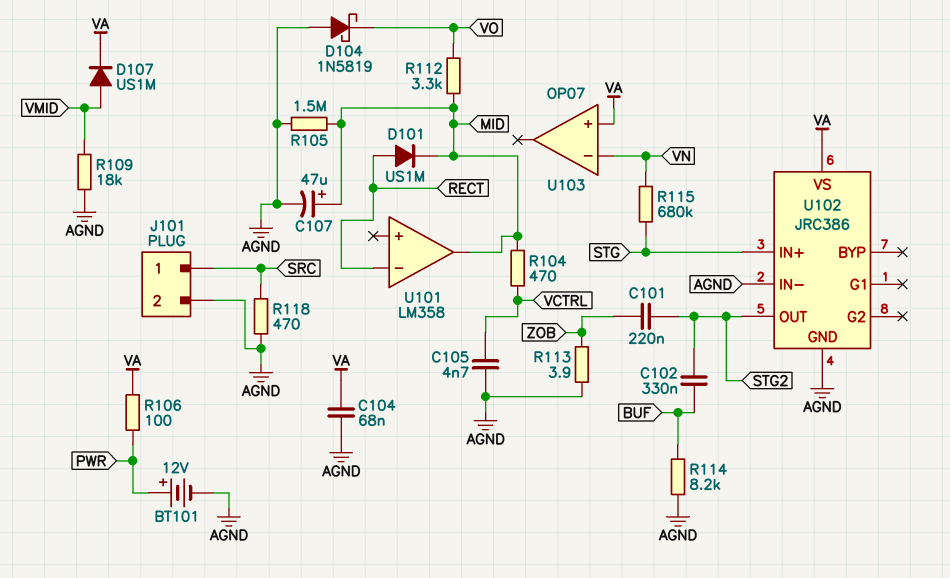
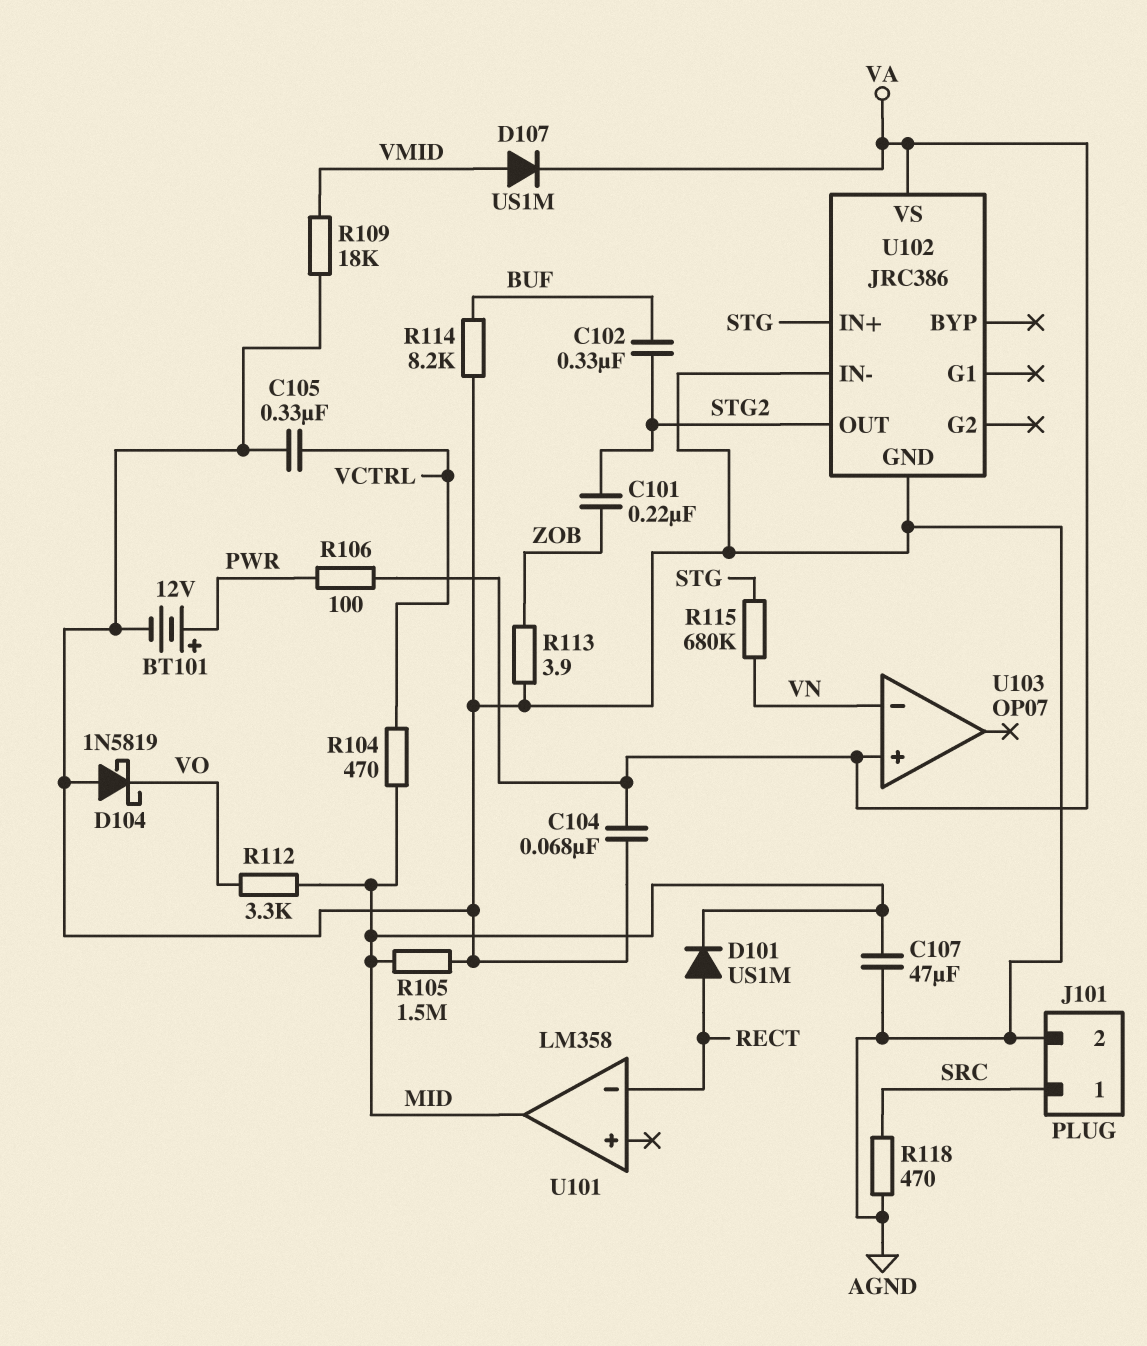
C105: 4.7nF (AGND, VCTRL) -> 330nF (AGND, VCTRL)
C107: 47uF (plus MID, minus AGND) -> 47uF (AGND, MID)

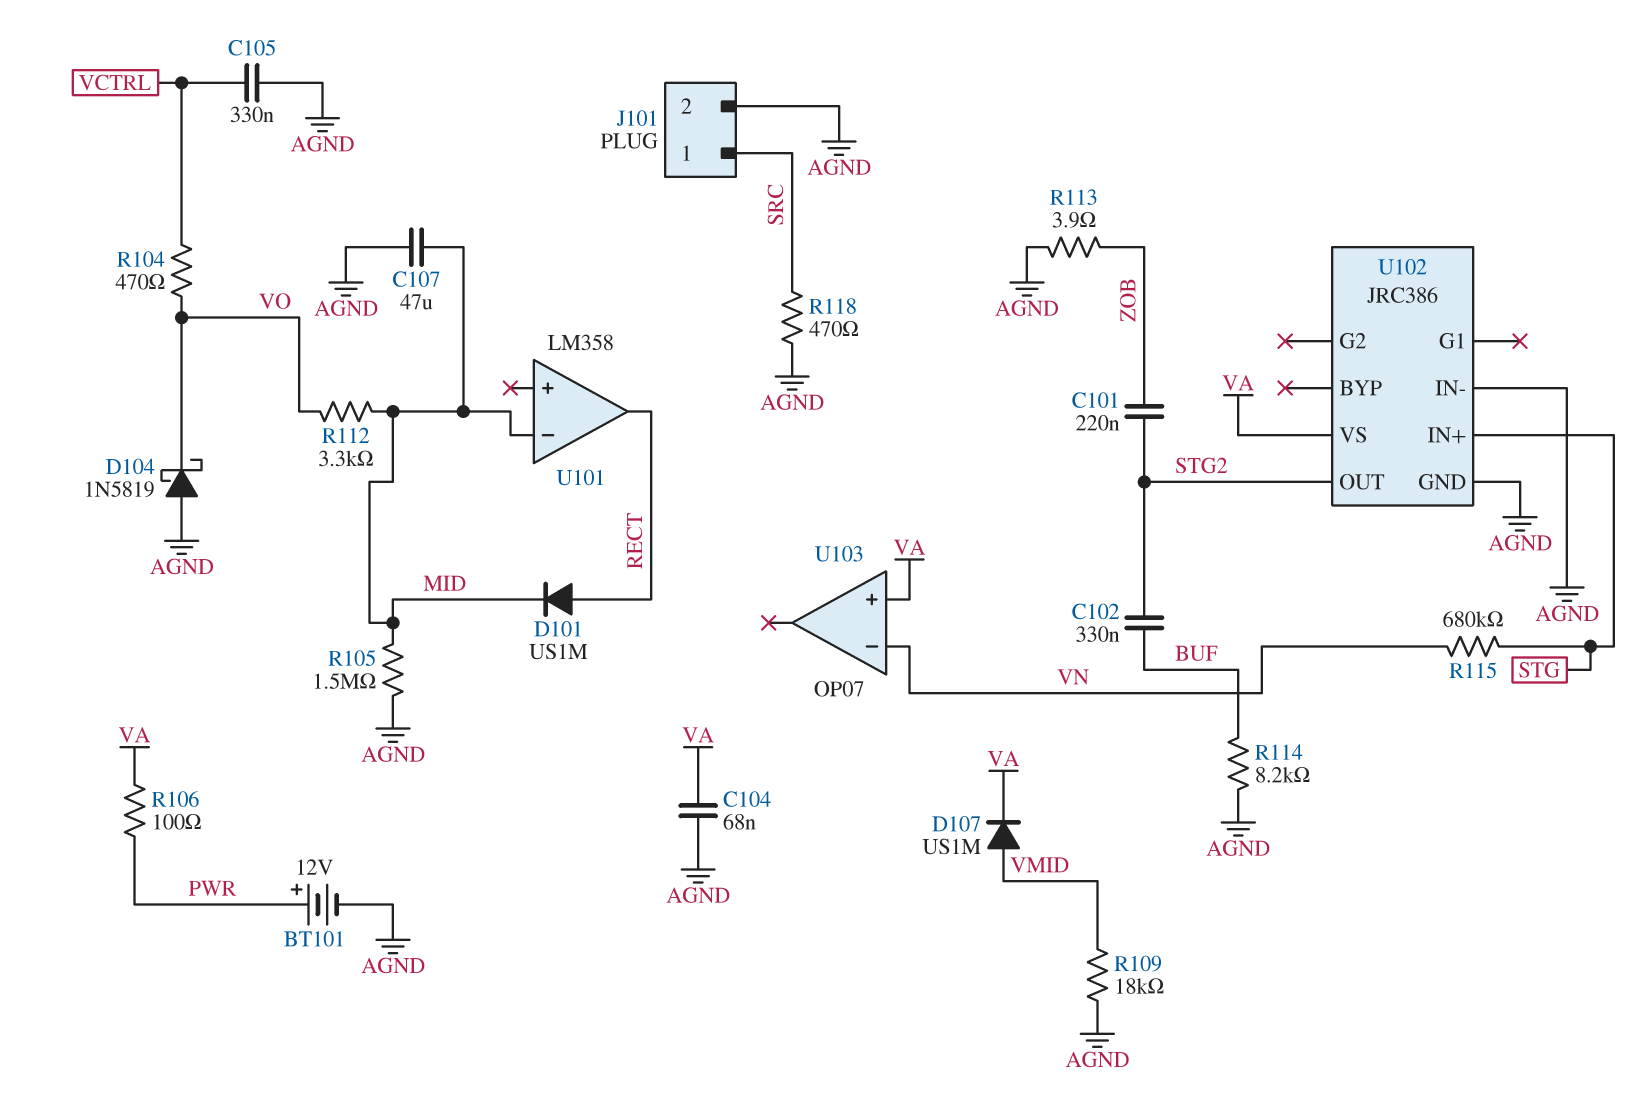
R104: 470 (MID, VCTRL) -> 470 (VCTRL, VO)
U101 pin in-: RECT -> MID
U101 pin out: MID -> RECT

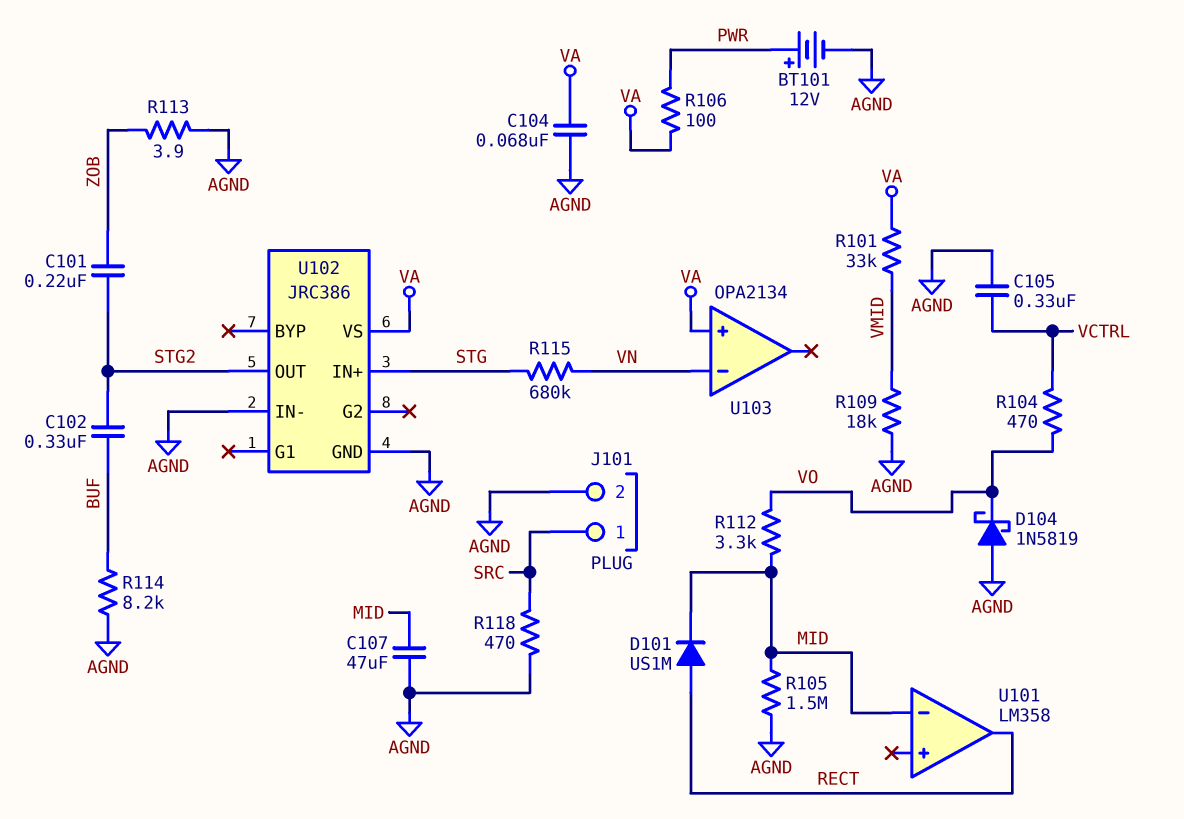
D107: diode US1M (A VMID, K VA) -> none
R101: none -> 33k (VA, VMID)
U103: OP07 -> OPA2134

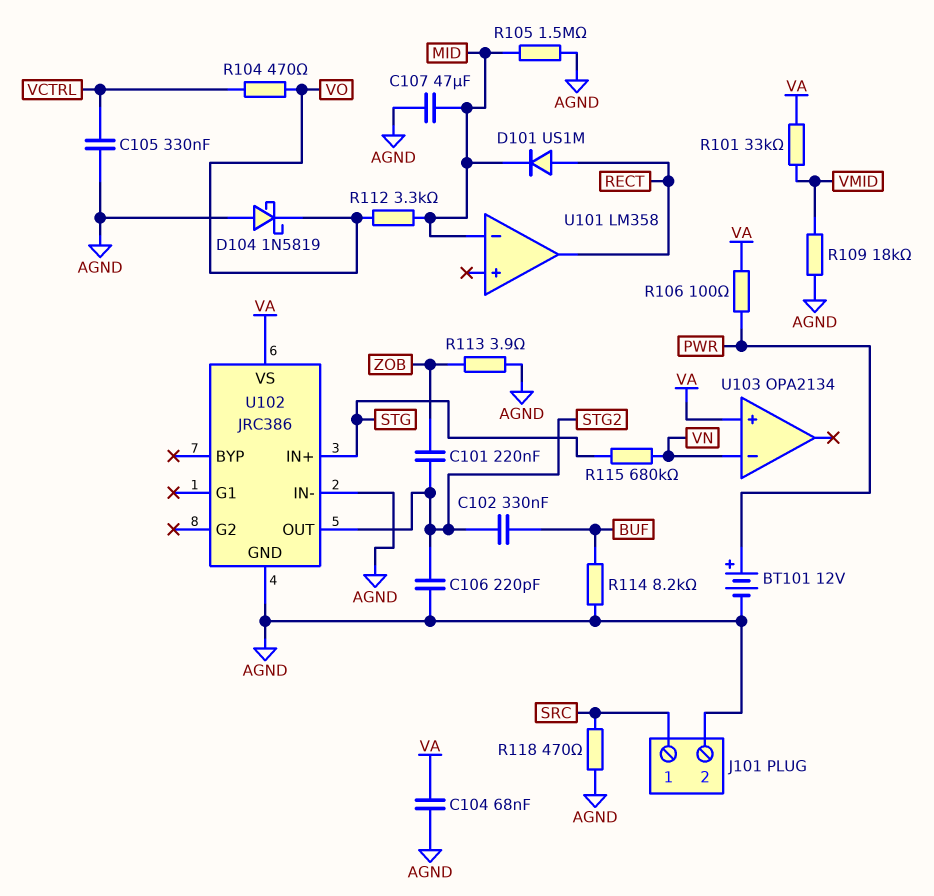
C106: none -> 220pF (AGND, STG2)

